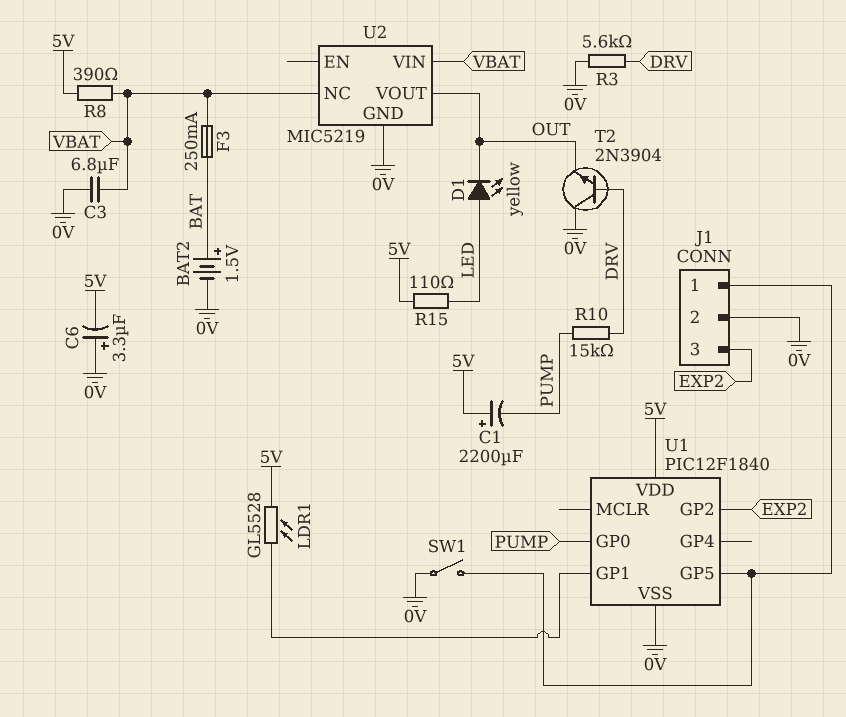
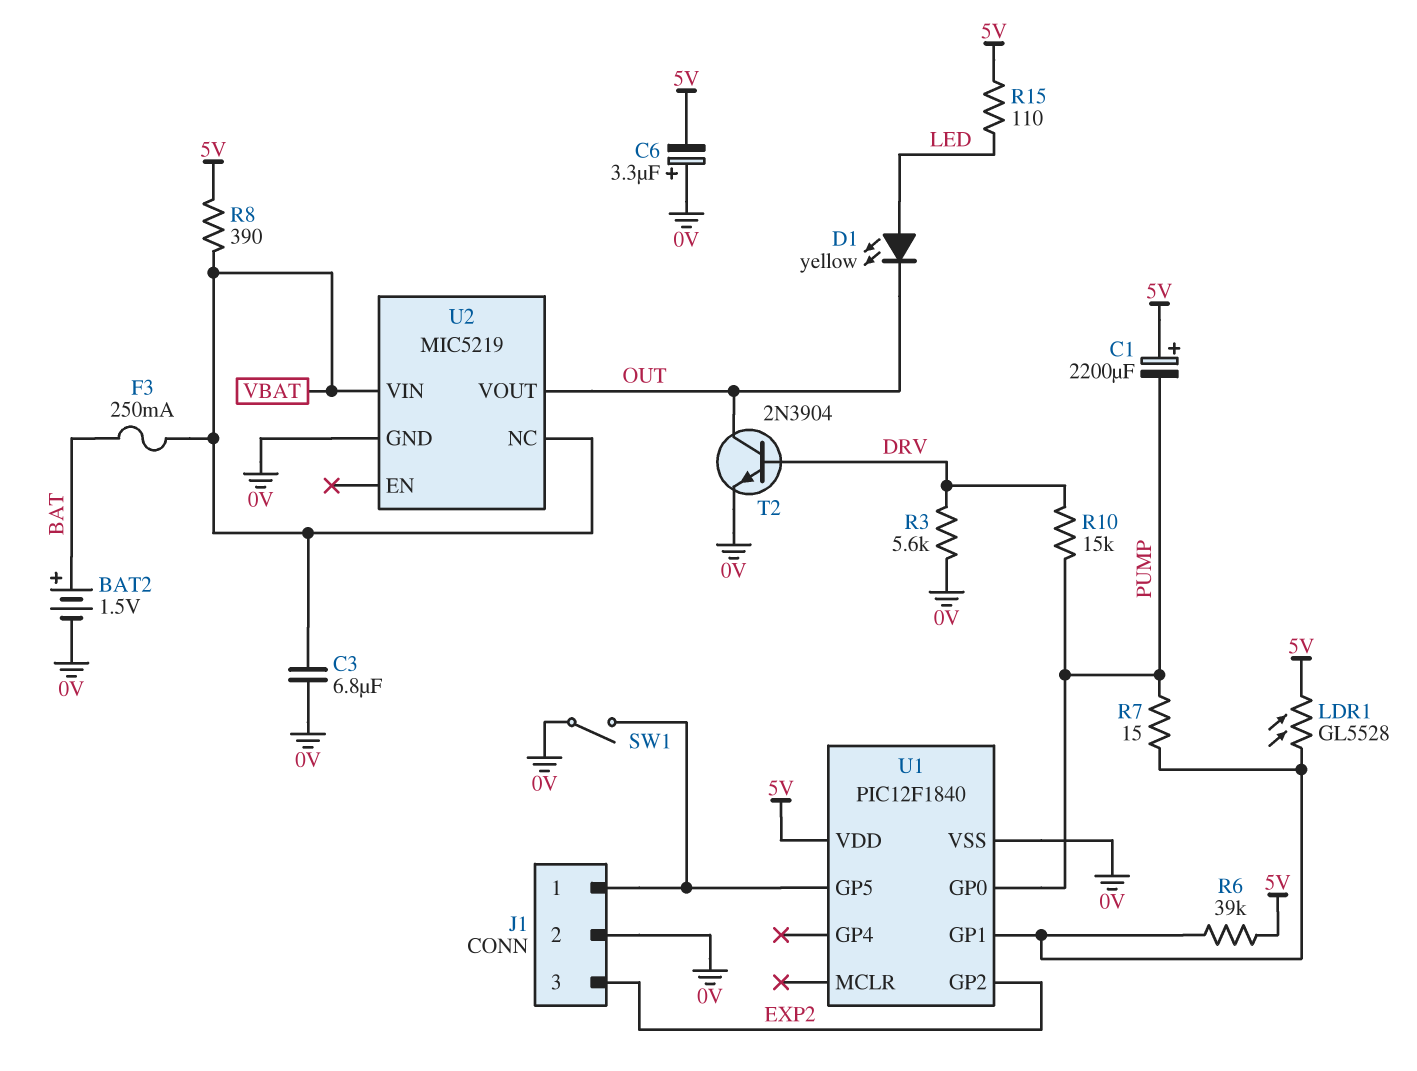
R6: none -> 39k (5V, U1/GP1)
R7: none -> 15 (PUMP, U1/GP1)
T2: NPN 2N3904 (B DRV, C 0V, E OUT) -> NPN 2N3904 (B DRV, C OUT, E 0V)

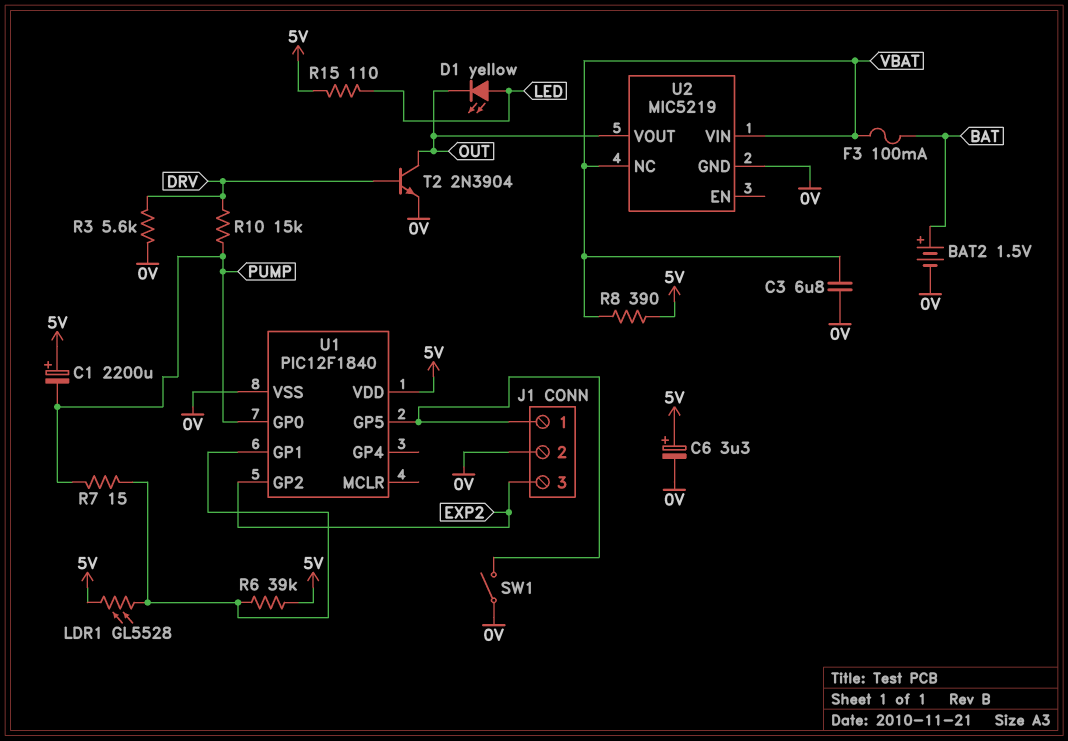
C6: 3.3uF (plus 0V, minus 5V) -> 3.3uF (plus 5V, minus 0V)
F3: 250mA (BAT, VBAT) -> 100mA (BAT, VBAT)

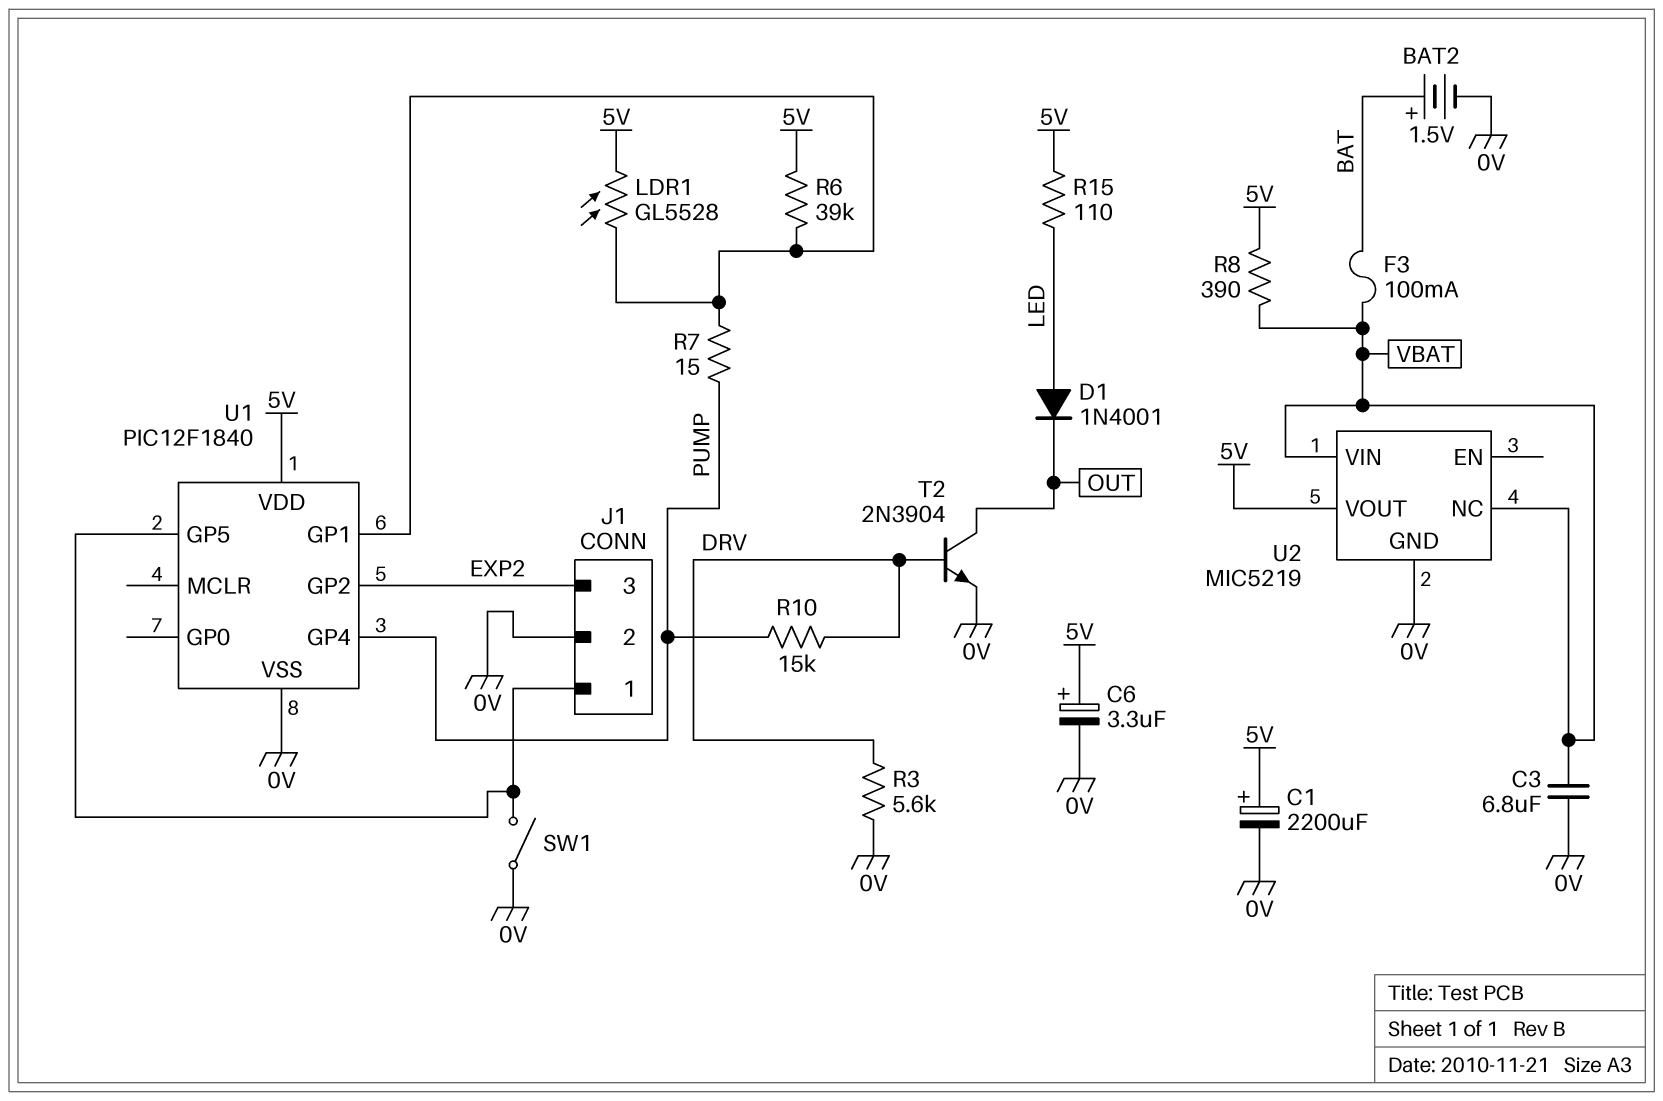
C1: 2200uF (plus 5V, minus PUMP) -> 2200uF (plus 5V, minus 0V)
D1: LED yellow (A LED, K OUT) -> diode 1N4001 (A LED, K OUT)
U1 pin GP0: PUMP -> none
U1 pin GP4: none -> PUMP
U2 pin VOUT: OUT -> 5V

